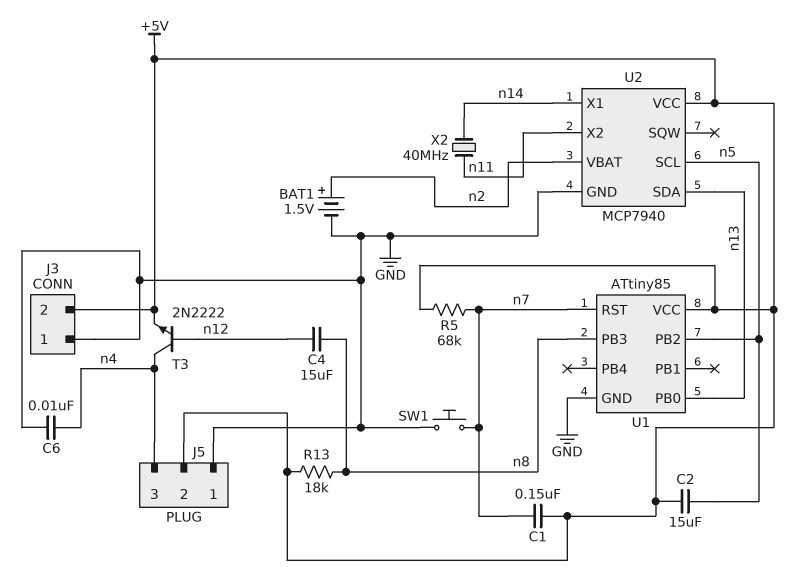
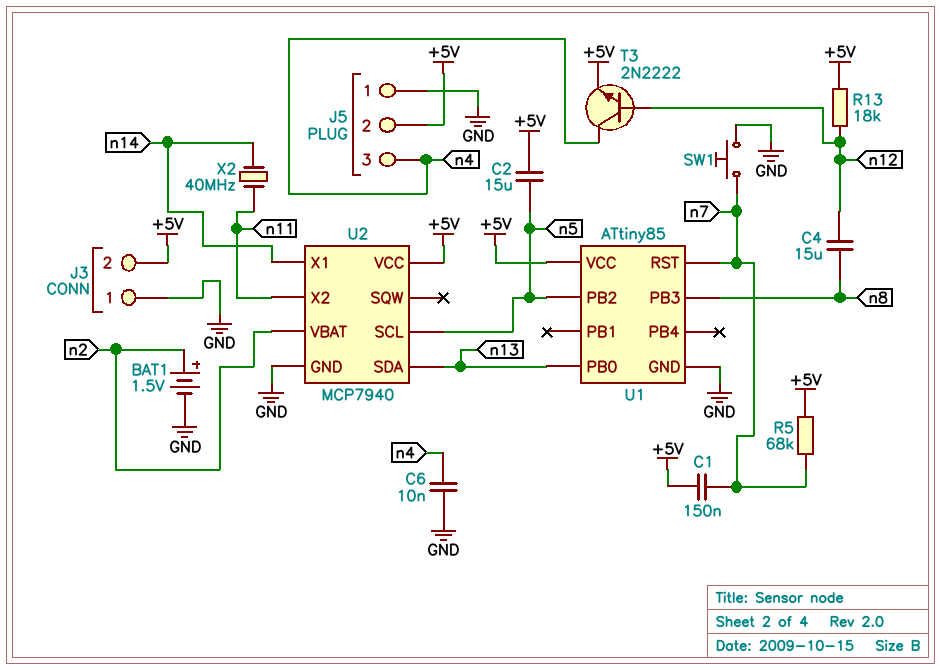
R13: 18k (+5V, n8) -> 18k (+5V, n12)

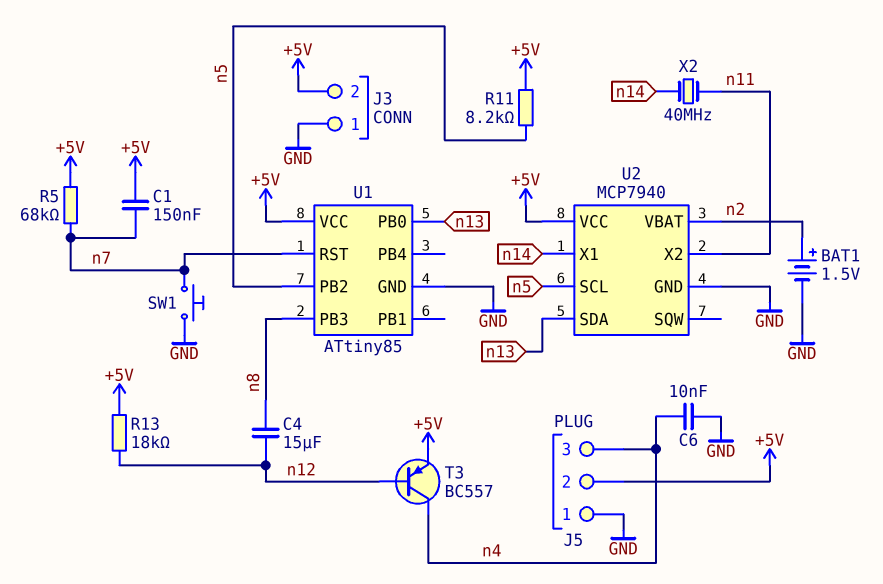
C2: 15uF (+5V, n5) -> none
R11: none -> 8.2k (+5V, n5)
T3: NPN 2N2222 (B n12, C n4, E +5V) -> PNP BC557 (B n12, C n4, E +5V)

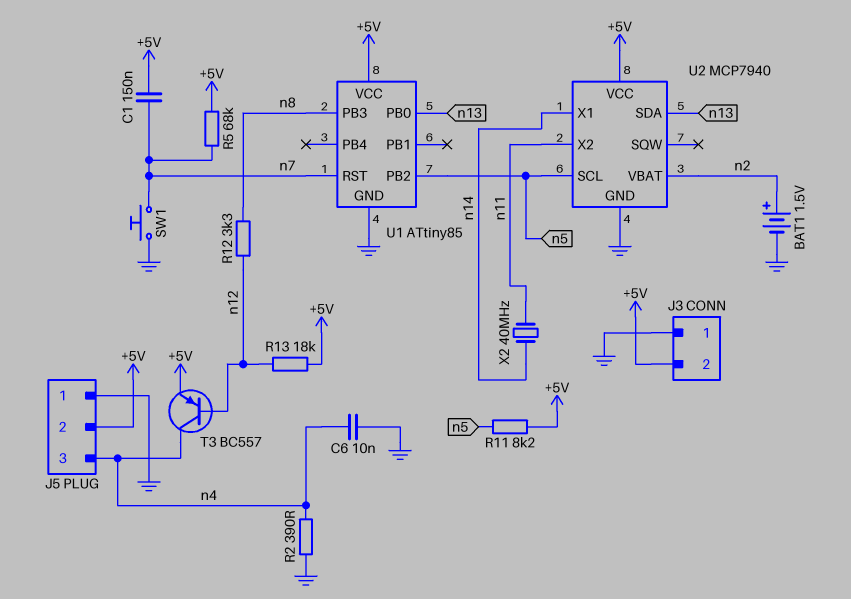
C4: 15uF (n8, n12) -> none
R2: none -> 390 (GND, n4)
R12: none -> 3.3k (n8, n12)

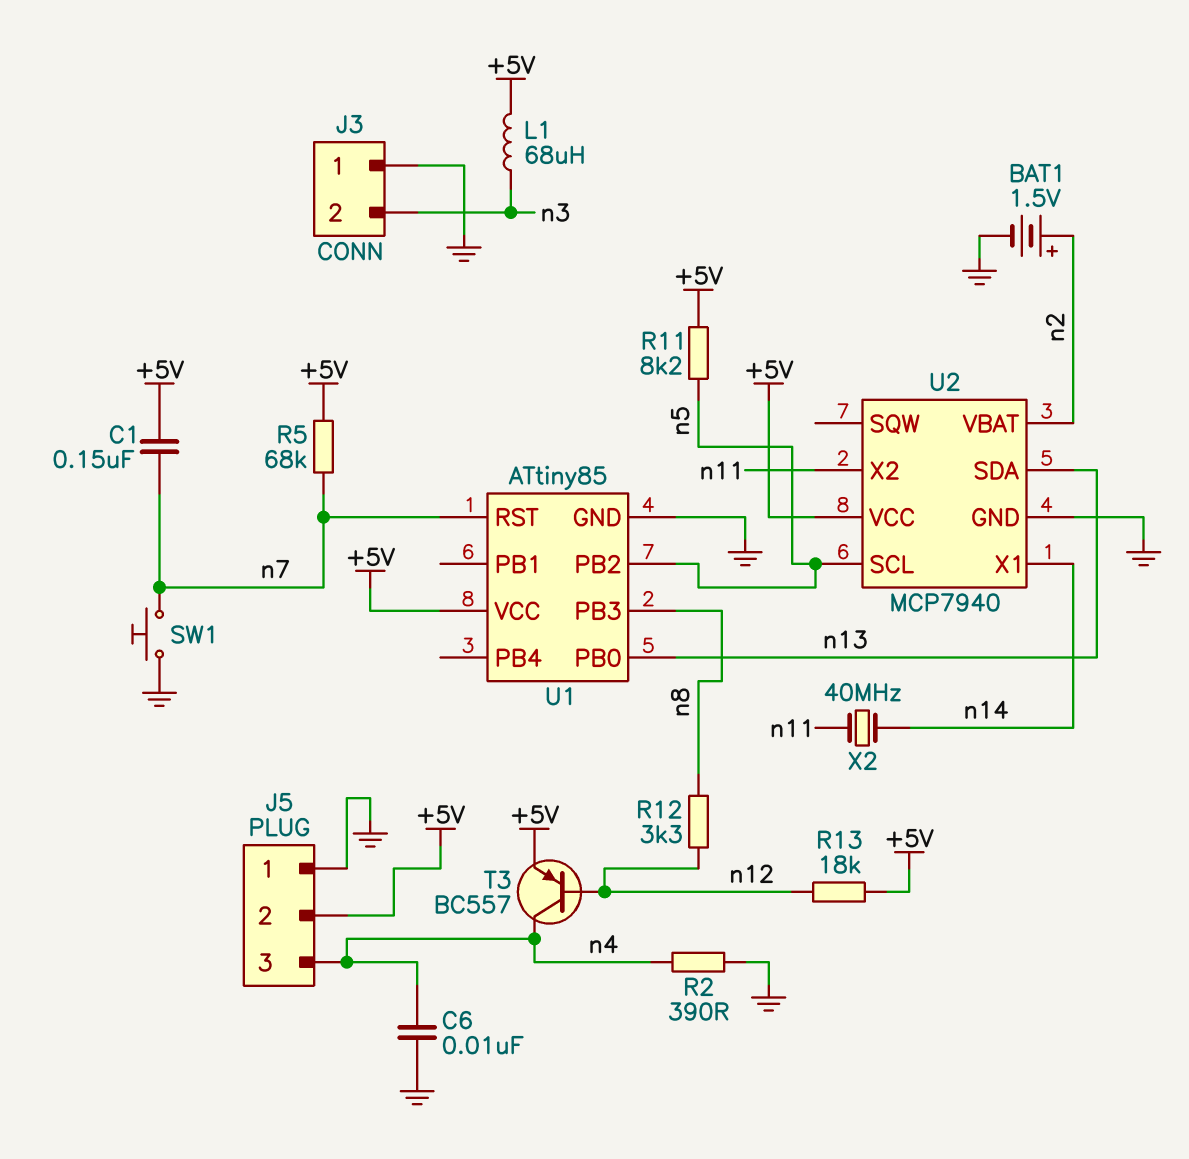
J3 pin 2: +5V -> n3
L1: none -> 68uH (+5V, n3)

